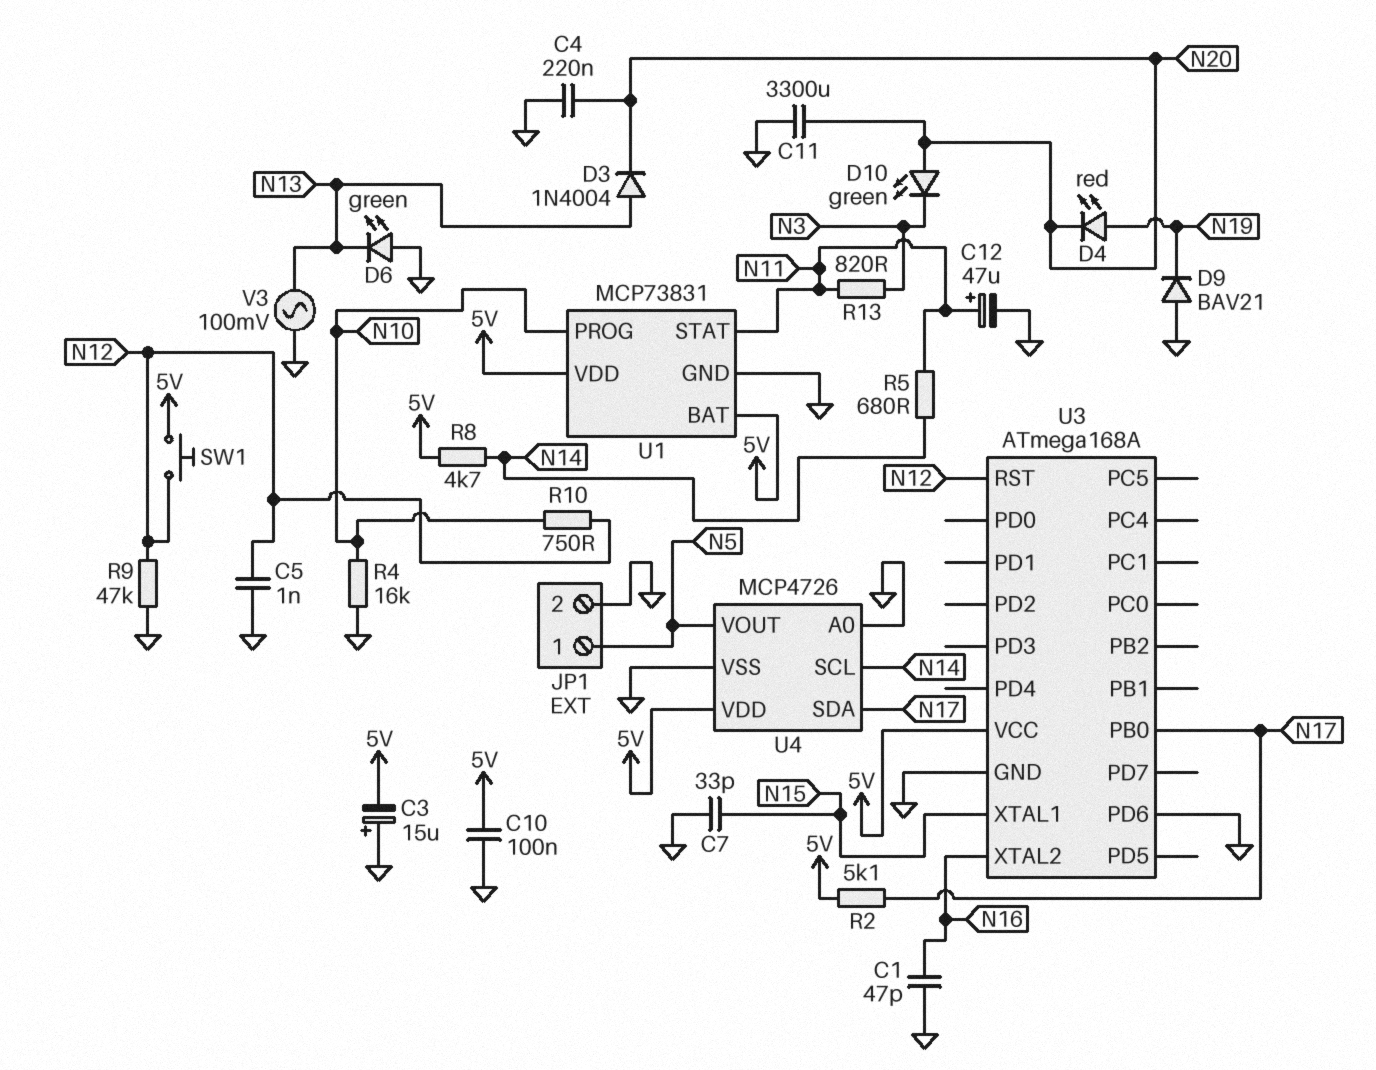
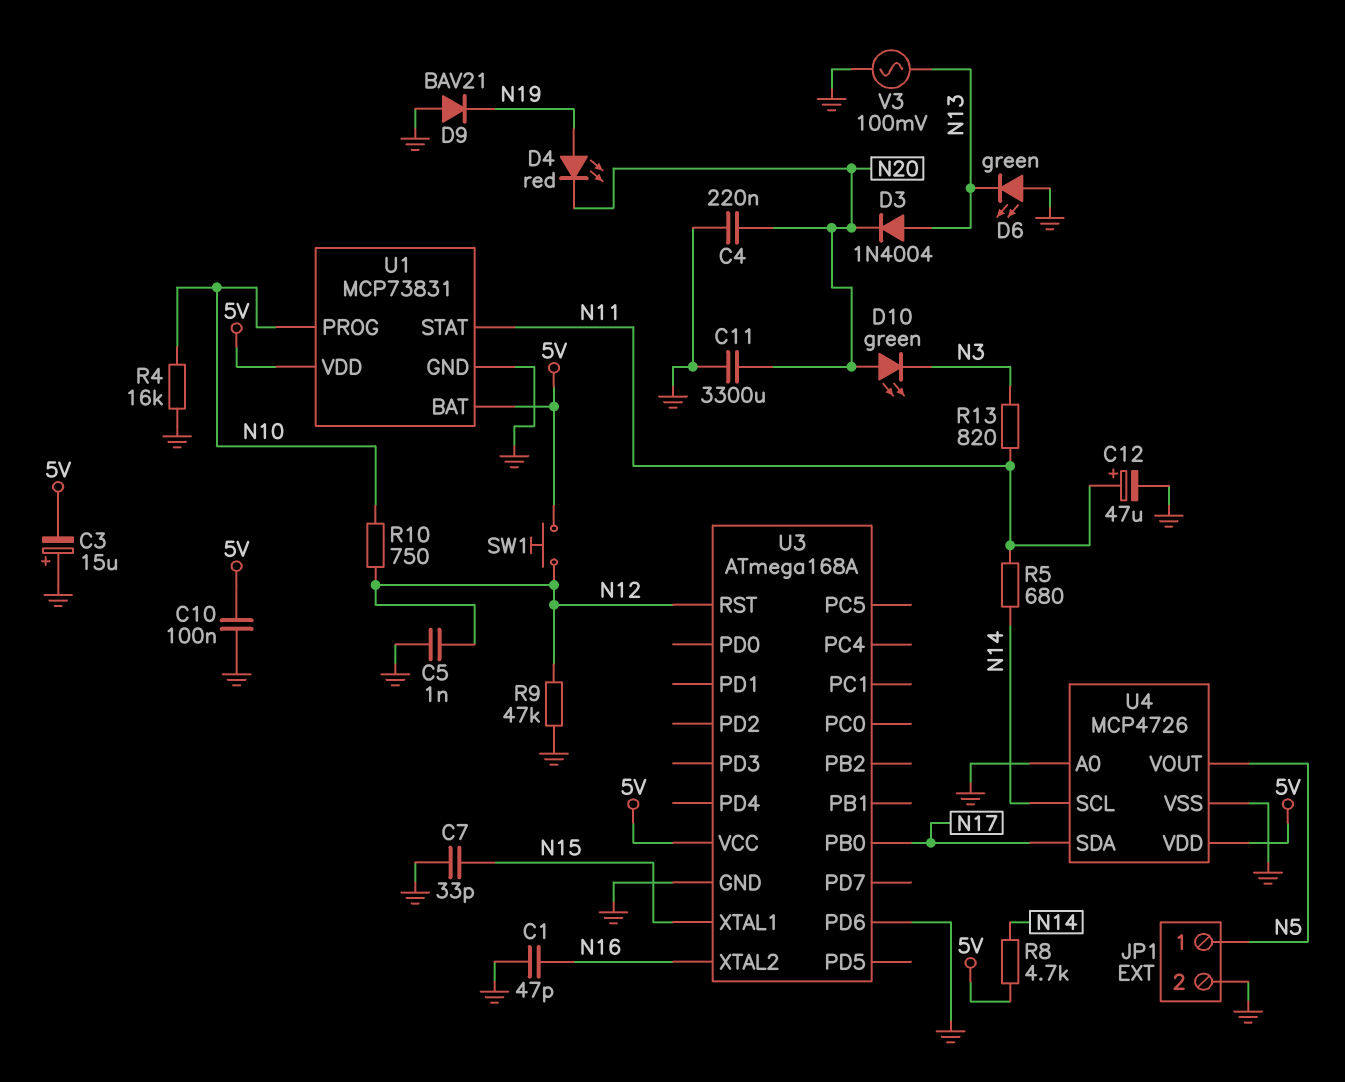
R2: 5.1k (5V, N17) -> none

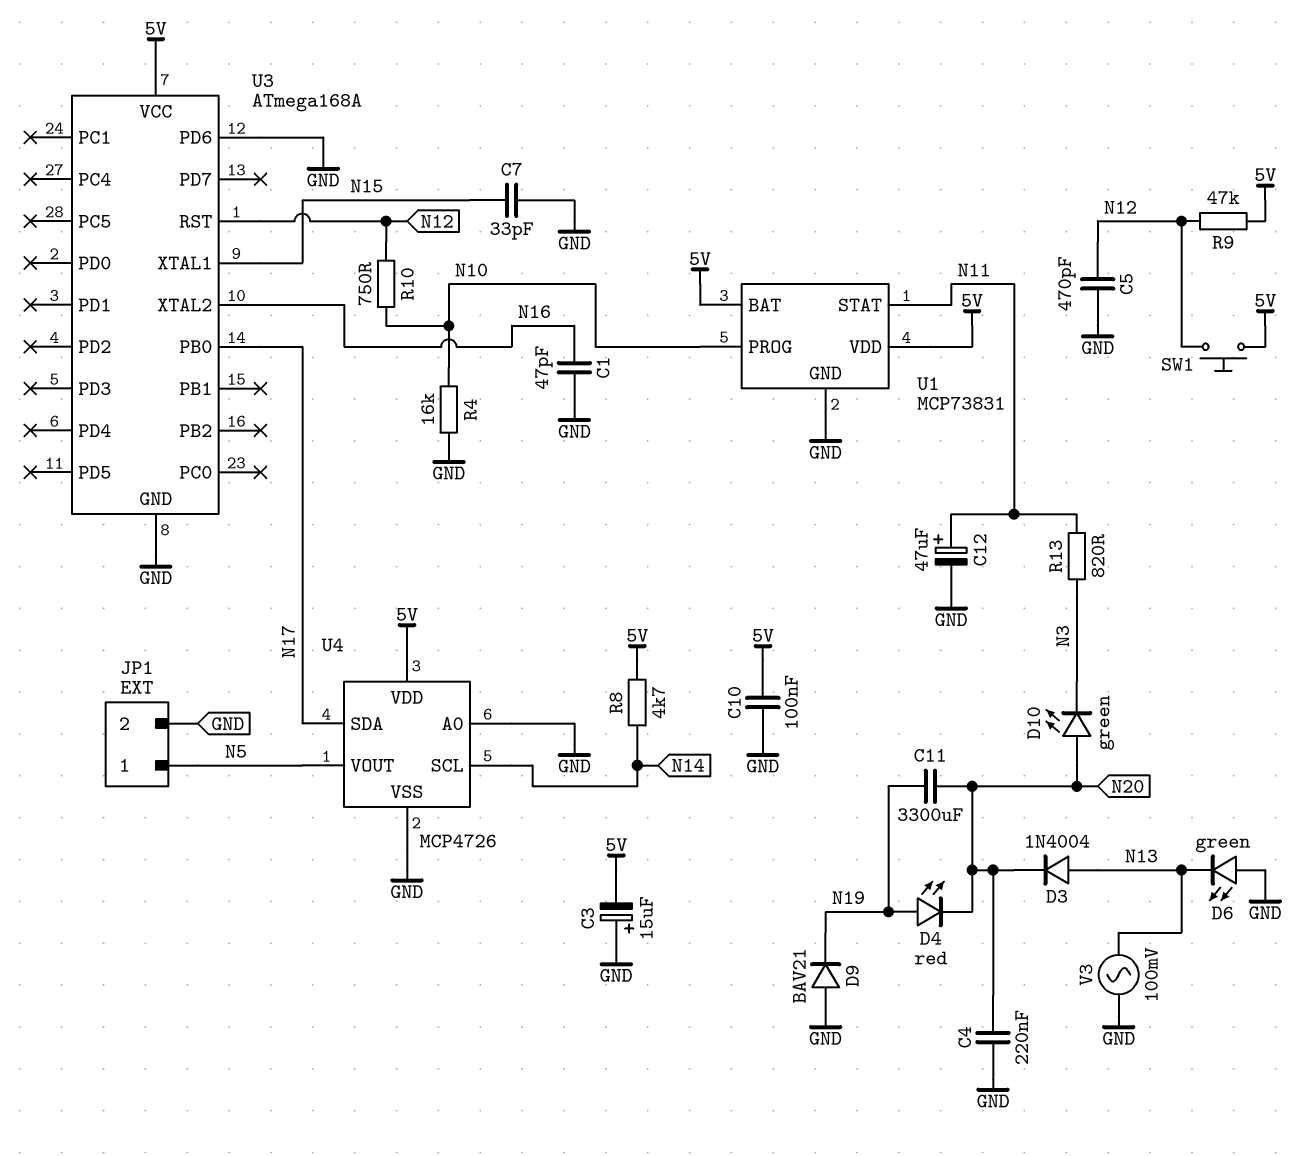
C5: 1nF (GND, N12) -> 470pF (GND, N12)
C11: 3300uF (GND, N20) -> 3300uF (N19, N20)
R5: 680 (N11, N14) -> none
R9: 47k (GND, N12) -> 47k (5V, N12)

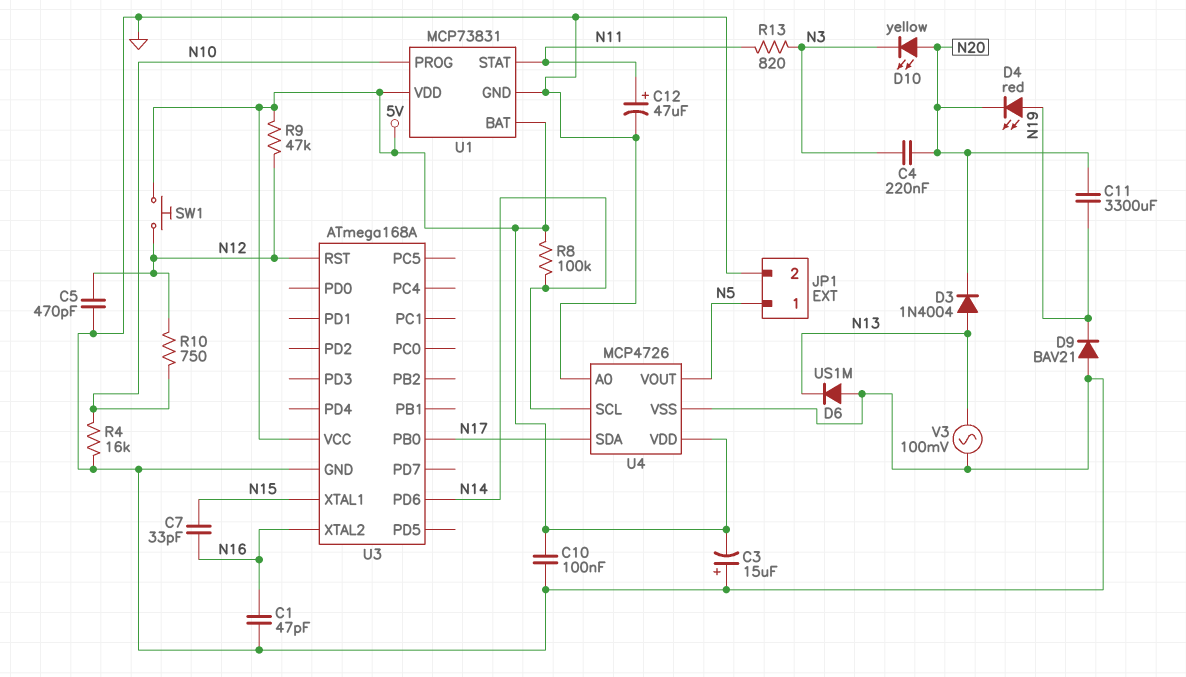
C4: 220nF (GND, N20) -> 220nF (N3, N20)
C7: 33pF (GND, N15) -> 33pF (N15, N16)
D6: LED green (A GND, K N13) -> diode US1M (A GND, K N13)
D10: LED green (A N20, K N3) -> LED yellow (A N20, K N3)
R8: 4.7k (5V, N14) -> 100k (5V, N14)
U3 pin PD6: GND -> N14

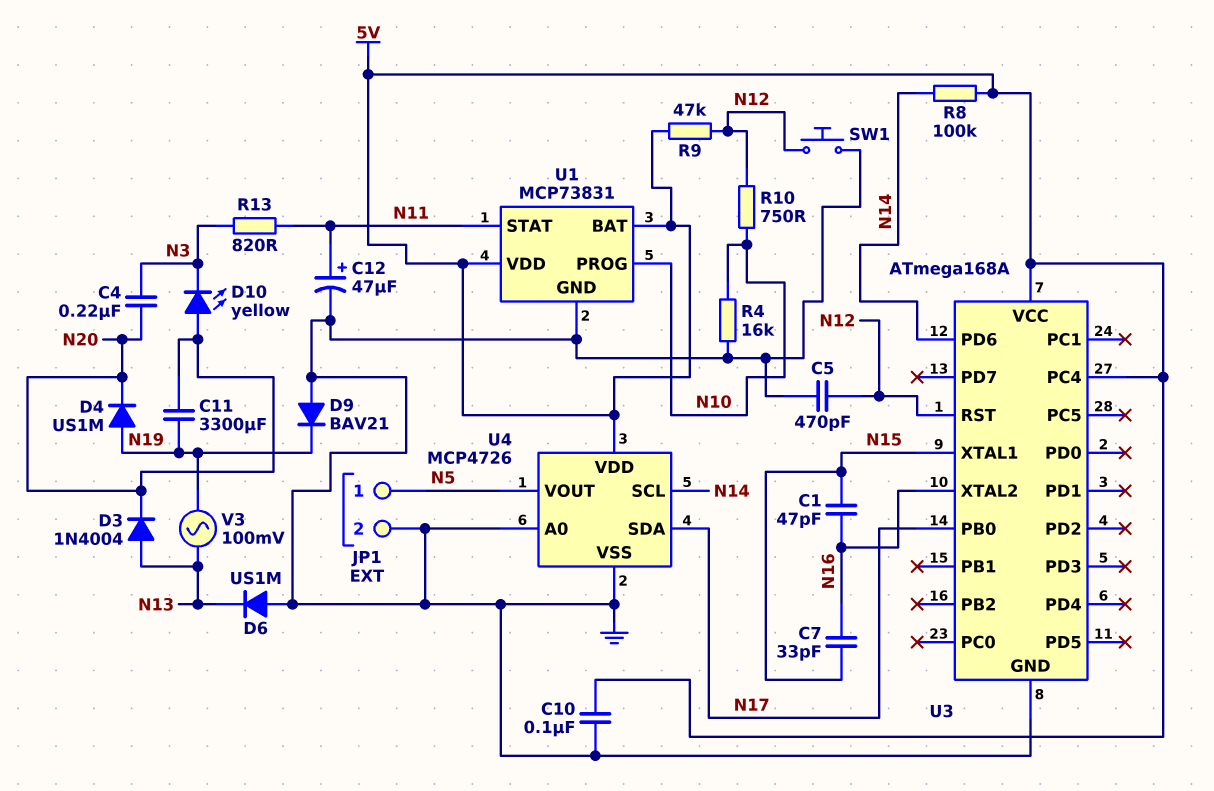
C1: 47pF (GND, N16) -> 47pF (N15, N16)
C3: 15uF (plus GND, minus 5V) -> none
D4: LED red (A N19, K N20) -> diode US1M (A N19, K N20)
SW1: button (5V, N12) -> button (GND, N12)
U3 pin PC4: none -> 5V
V3: AC 100mV (GND, N13) -> AC 100mV (N13, N19)

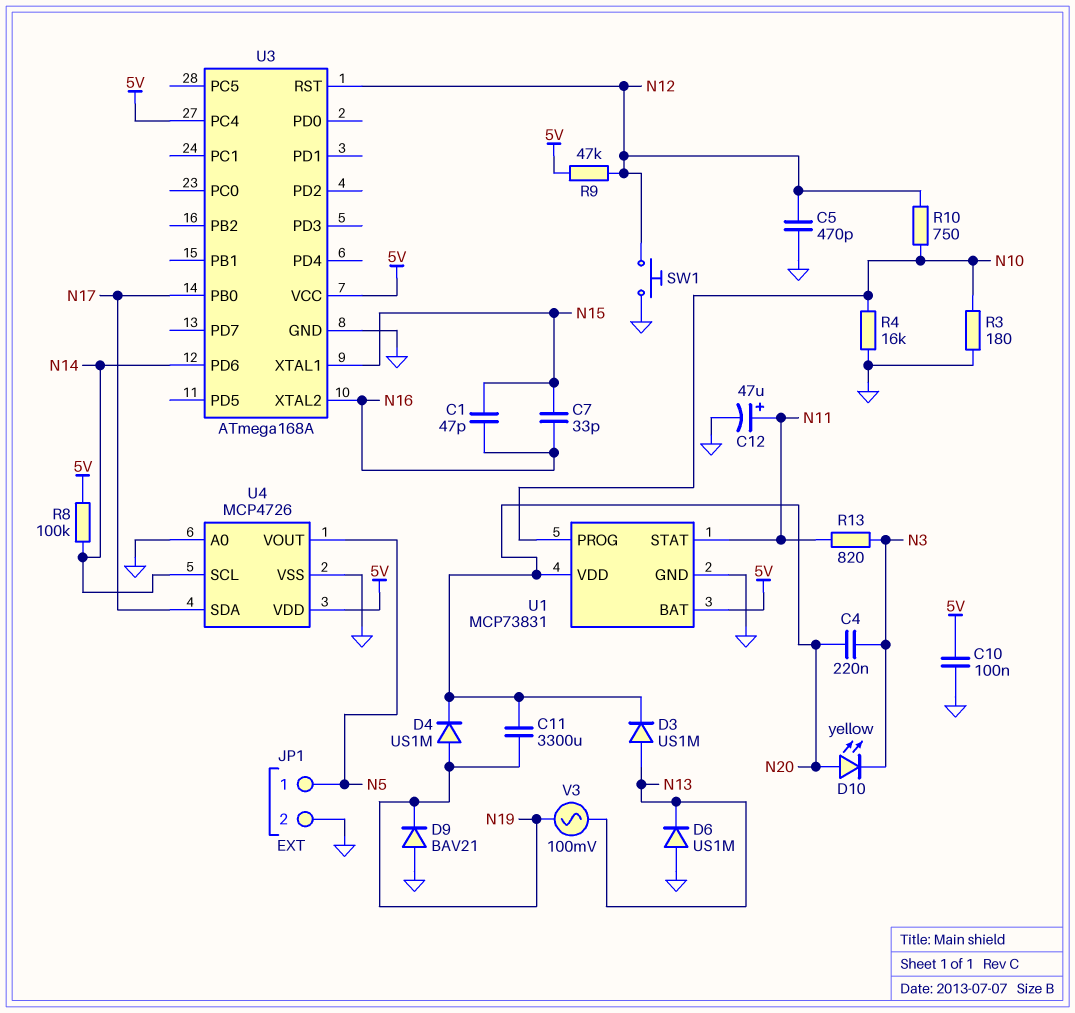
D3: diode 1N4004 (A N13, K N20) -> diode US1M (A N13, K N20)
R3: none -> 180 (GND, N10)
U1 pin VDD: 5V -> N20

